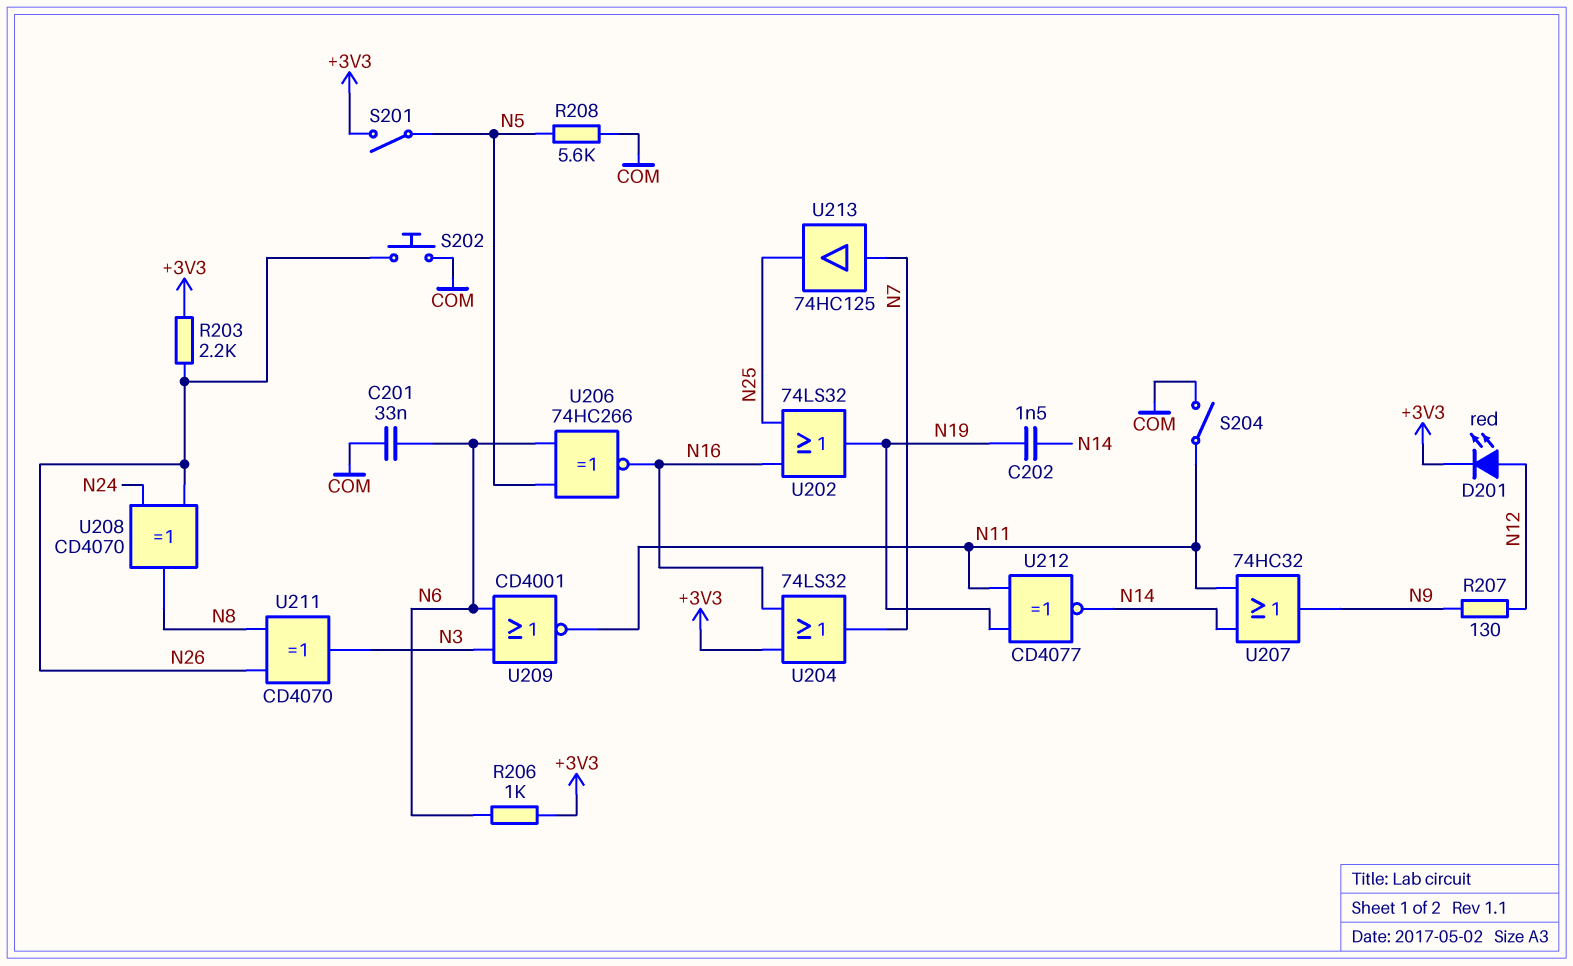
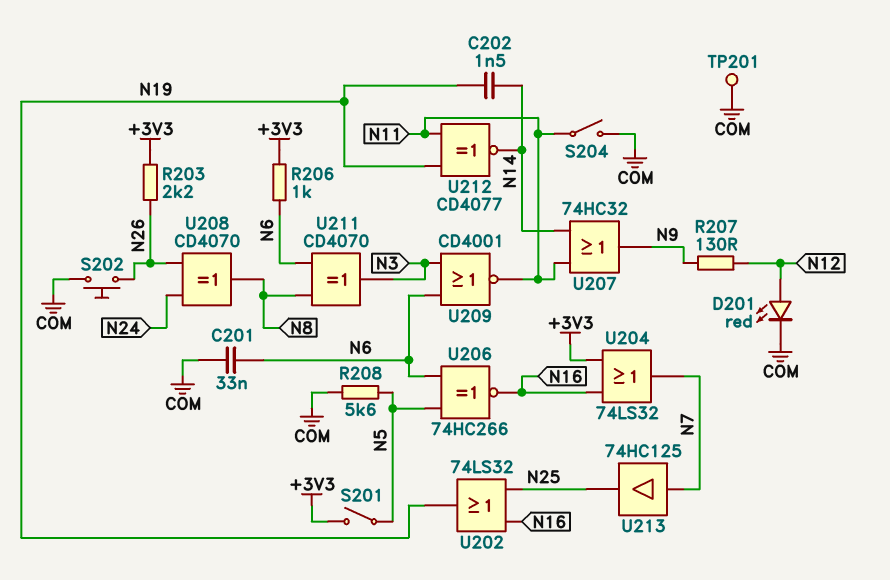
D201: LED red (A N12, K +3V3) -> LED red (A N12, K COM)
TP201: none -> test point (COM)
U211: XOR CD4070 (in N8, in N26, out N3) -> XOR CD4070 (in N6, in N8, out N3)

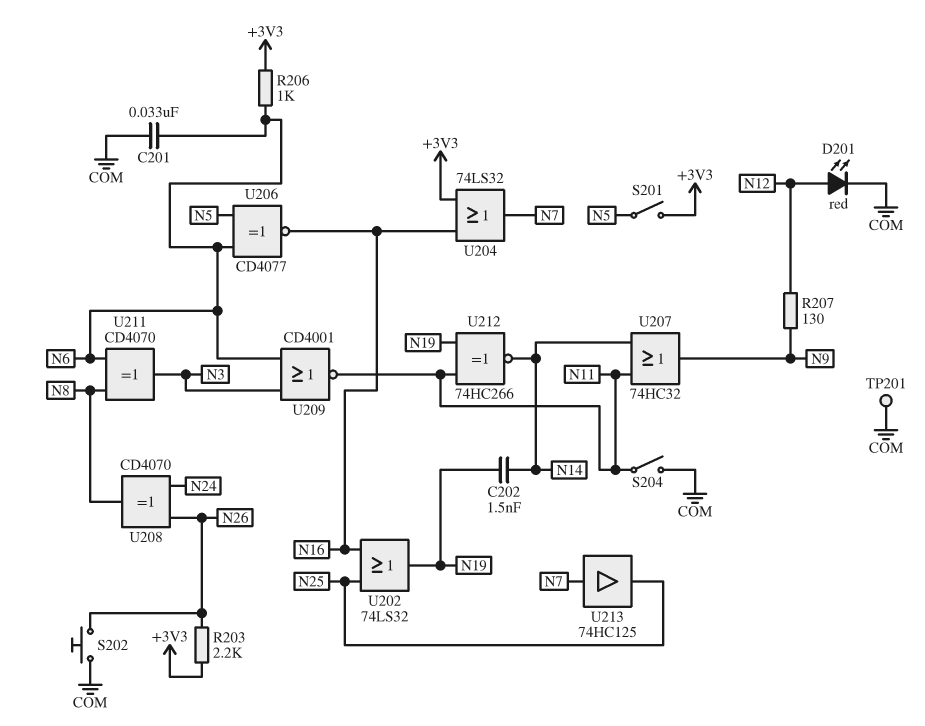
R208: 5.6k (COM, N5) -> none
U206: XNOR 74HC266 (in N5, in N6, out N16) -> XNOR CD4077 (in N5, in N6, out N16)
U212: XNOR CD4077 (in N11, in N19, out N14) -> XNOR 74HC266 (in N11, in N19, out N14)

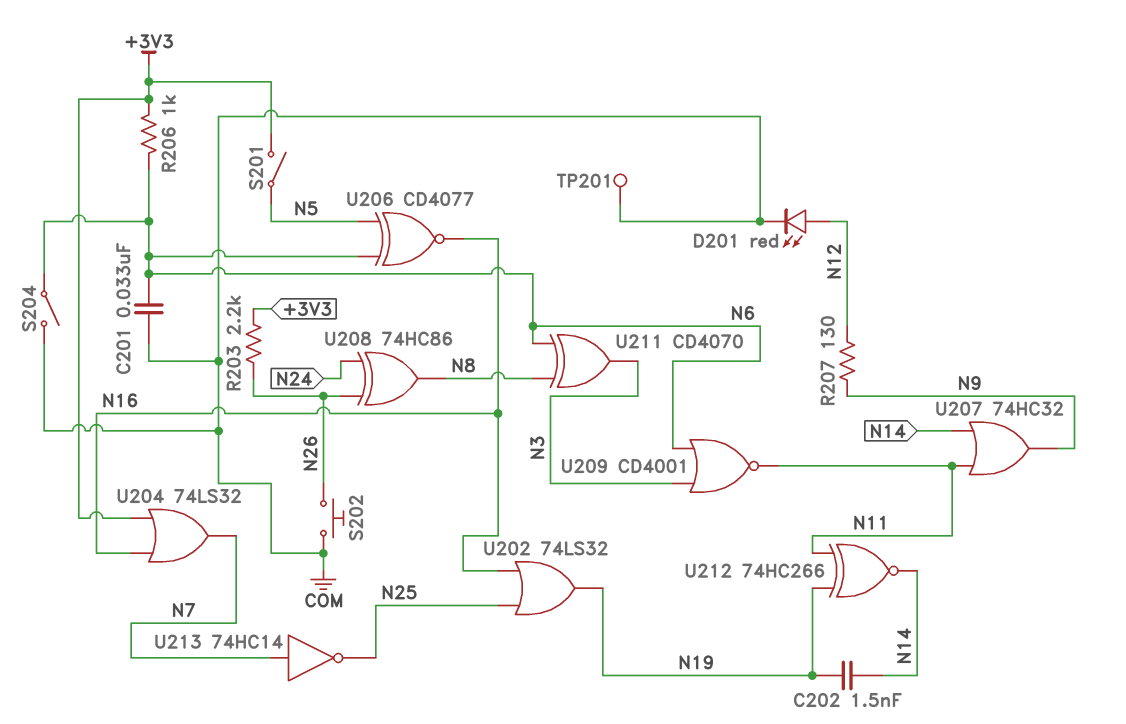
S204: switch (COM, N11) -> switch (COM, N6)
U208: XOR CD4070 (in N24, in N26, out N8) -> XOR 74HC86 (in N24, in N26, out N8)
U213: buffer 74HC125 (in N7, out N25) -> NOT 74HC14 (in N7, out N25)

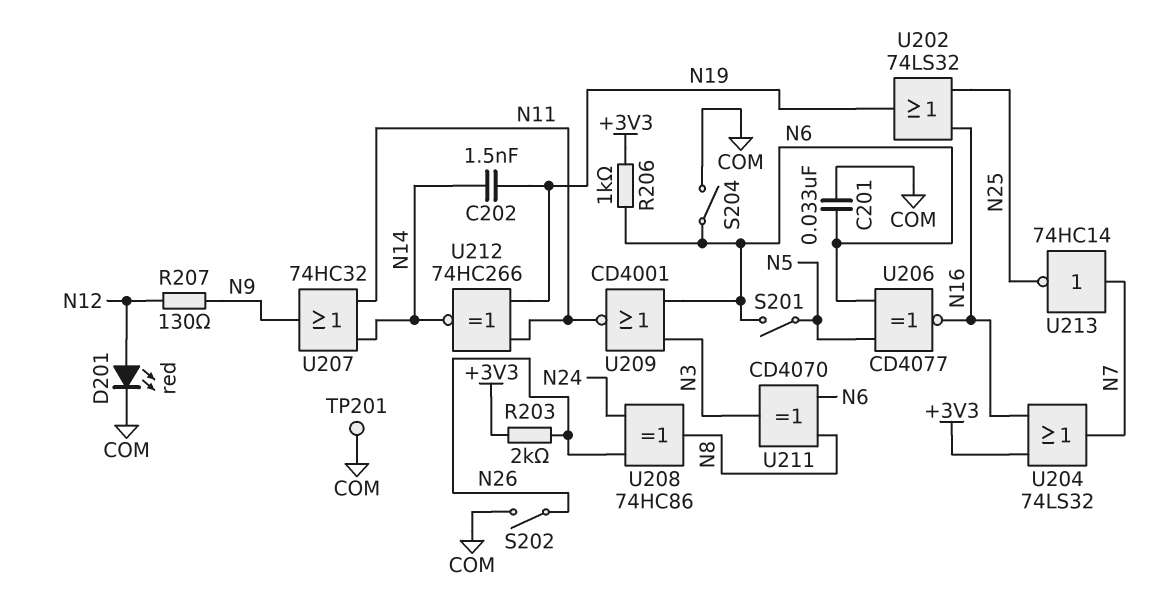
R203: 2.2k (+3V3, N26) -> 2k (+3V3, N26)
S201: switch (+3V3, N5) -> switch (N5, N6)
S202: button (COM, N26) -> switch (COM, N26)

